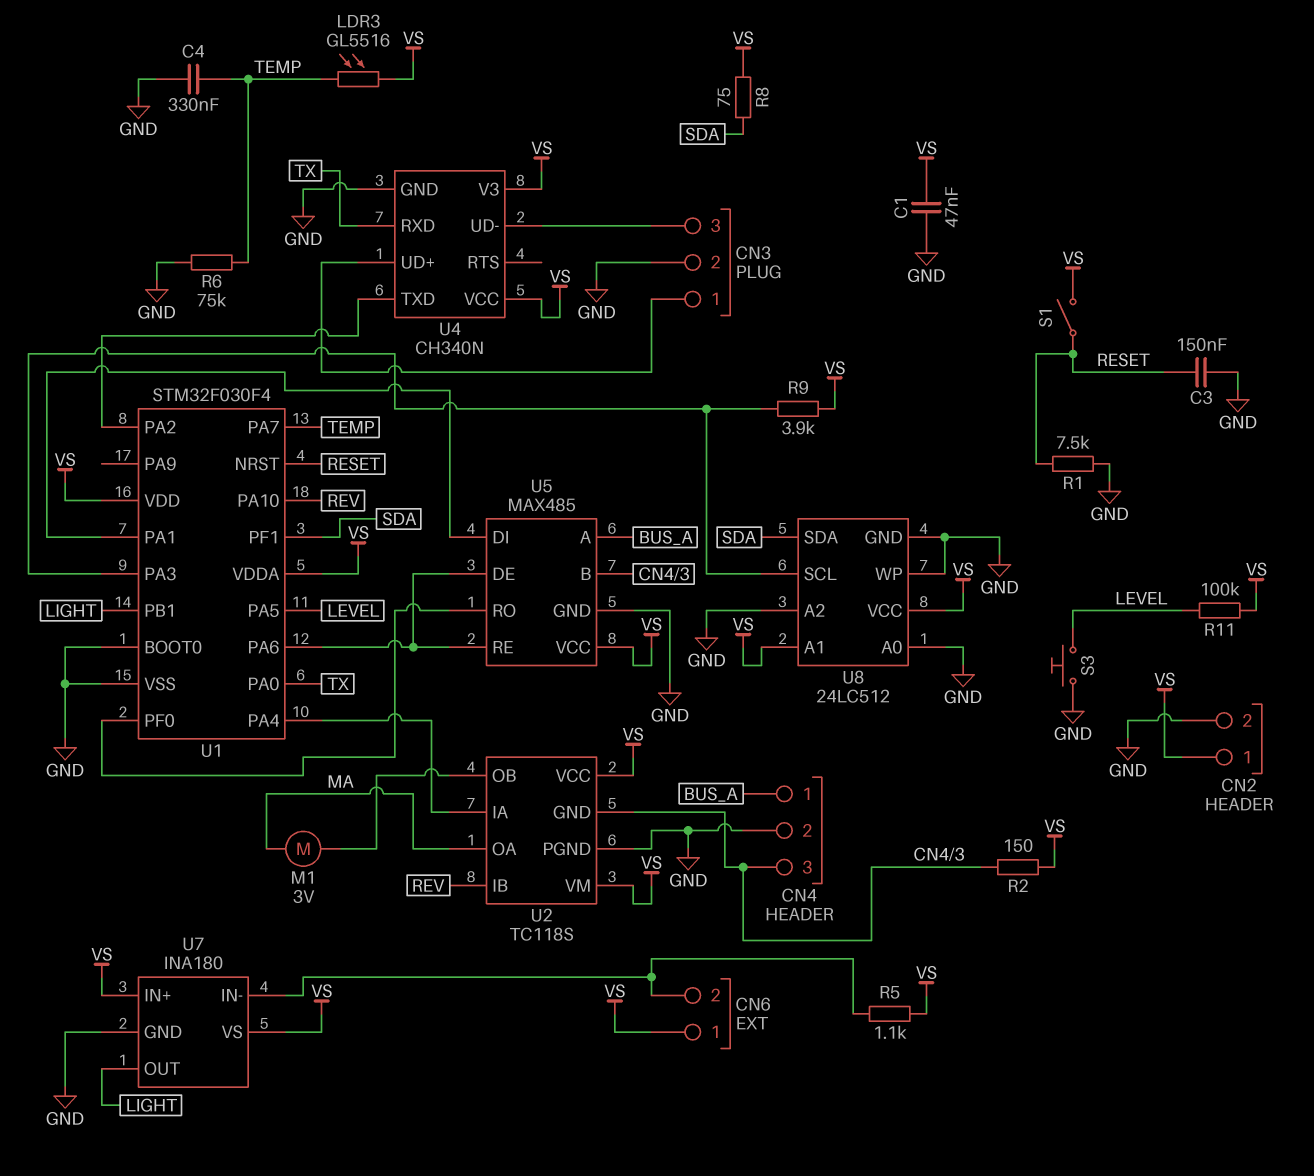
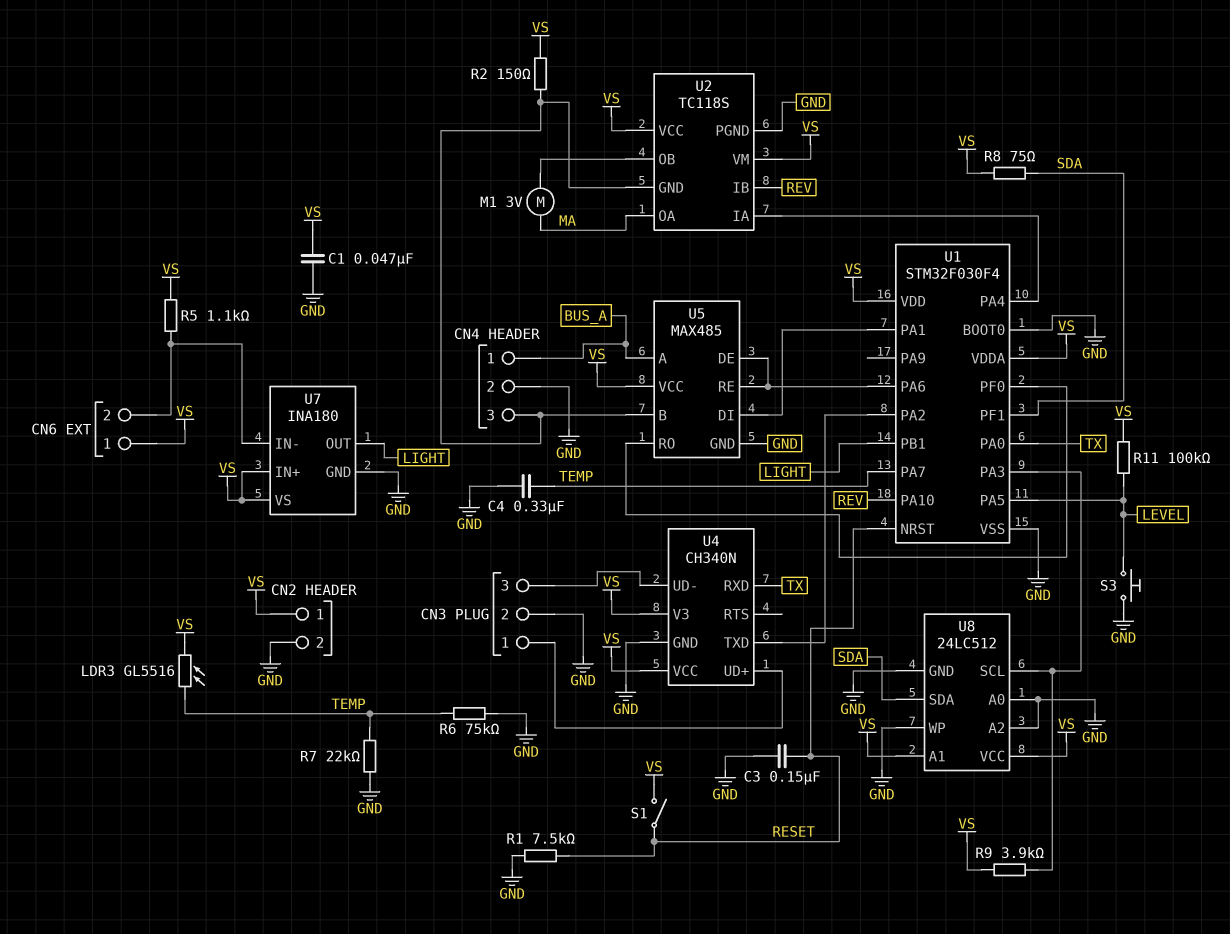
R7: none -> 22k (GND, TEMP)

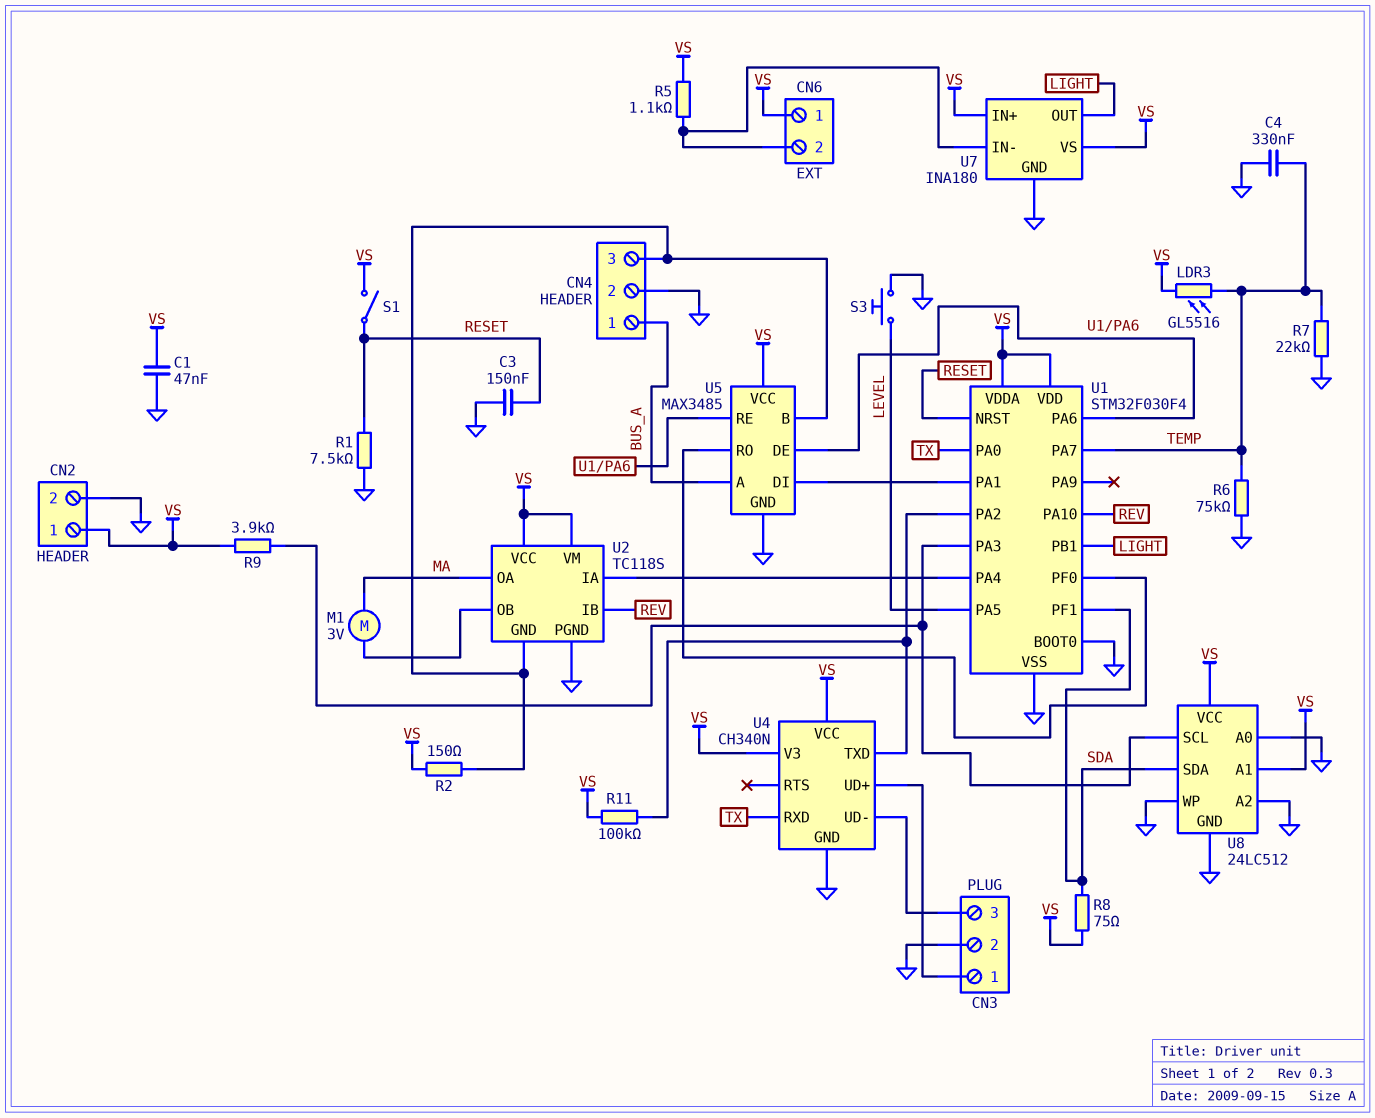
R11: 100k (LEVEL, VS) -> 100k (U1/PA2, VS)
U5: MAX485 -> MAX3485

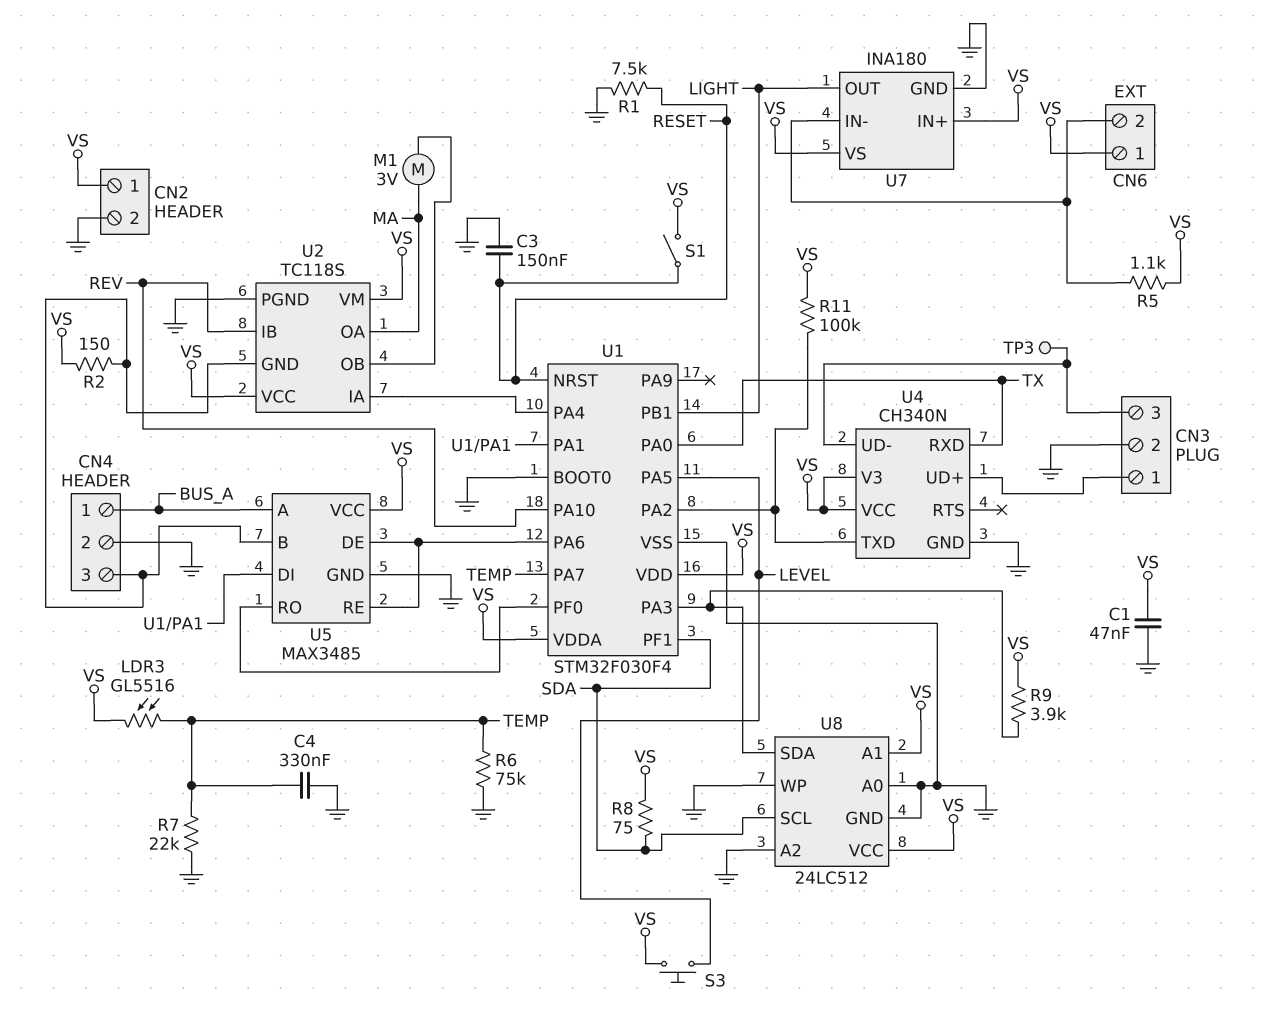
S3: button (GND, LEVEL) -> button (LEVEL, VS)
TP3: none -> test point (CN3/3)
U8 pin SCL: U1/PA3 -> SDA
U8 pin SDA: SDA -> U1/PA3

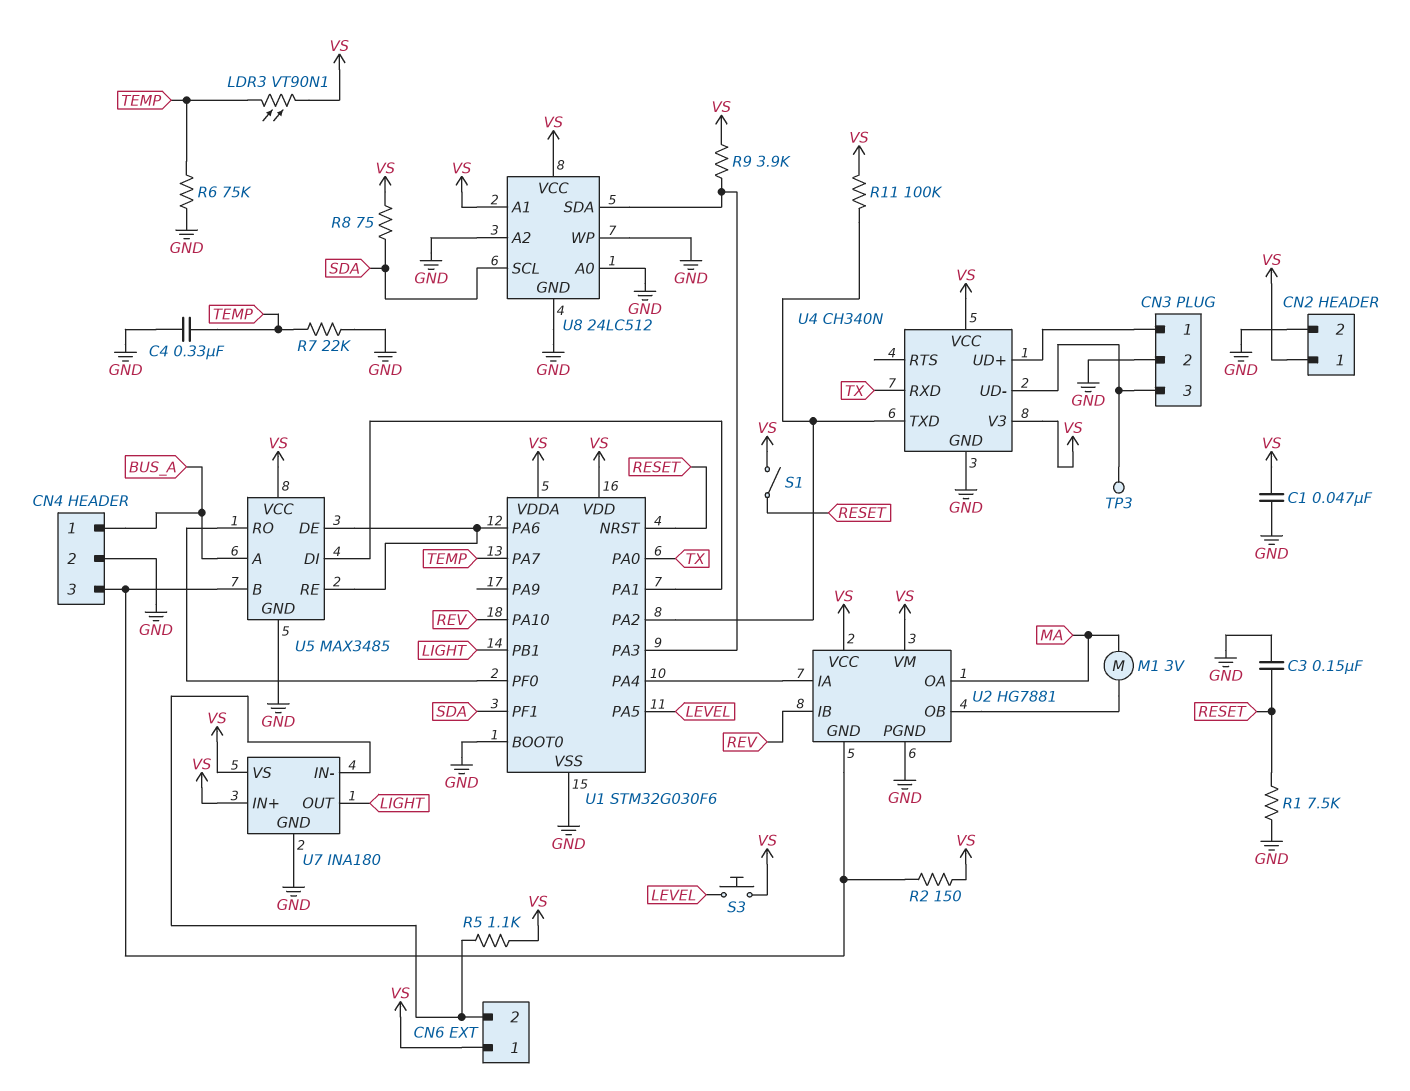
LDR3: GL5516 (TEMP, VS) -> VT90N1 (TEMP, VS)
U1: STM32F030F4 -> STM32G030F6
U2: TC118S -> HG7881

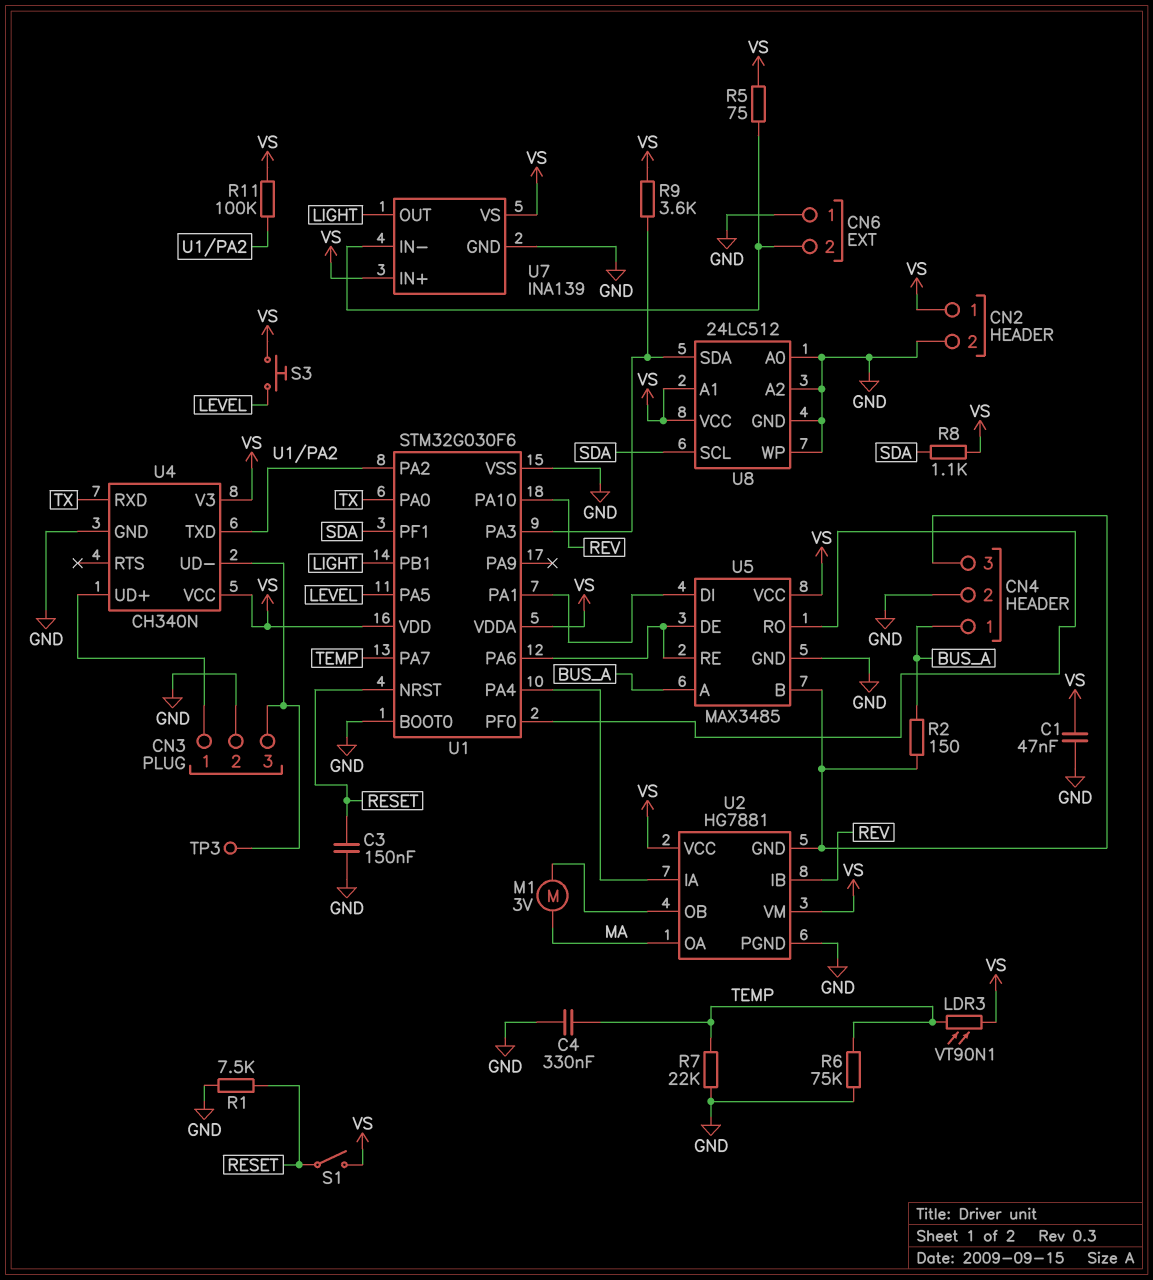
CN6 pin 1: VS -> GND
R2: 150 (CN4/3, VS) -> 150 (BUS_A, CN4/3)
R5: 1.1k (CN6/2, VS) -> 75 (CN6/2, VS)
R8: 75 (SDA, VS) -> 1.1k (SDA, VS)
R9: 3.9k (U1/PA3, VS) -> 3.6k (U1/PA3, VS)
U7: INA180 -> INA139

